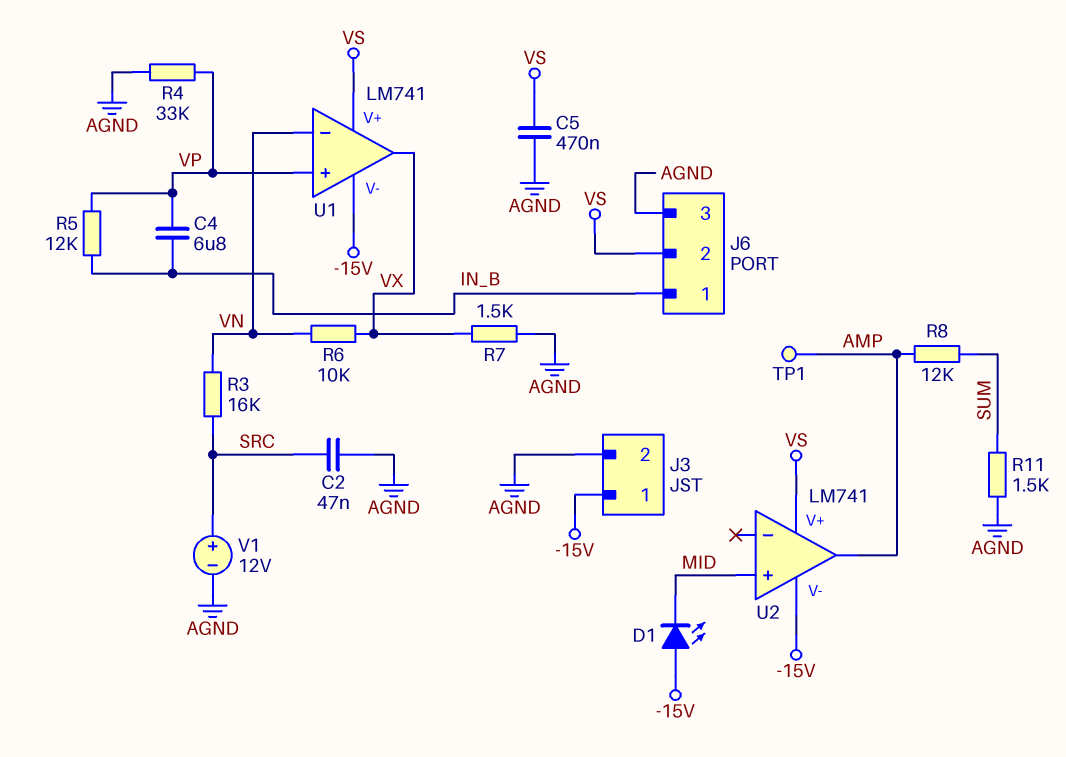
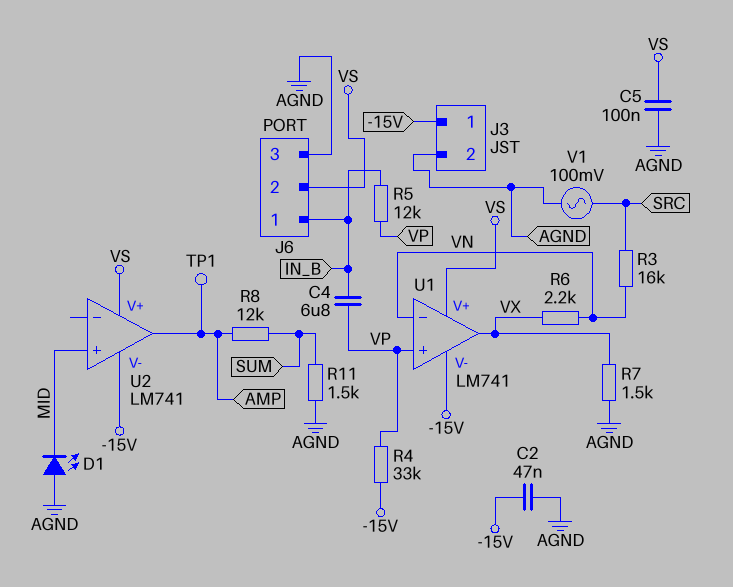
C2: 47nF (AGND, SRC) -> 47nF (-15V, AGND)
C5: 470nF (AGND, VS) -> 100nF (AGND, VS)
D1: LED (A -15V, K MID) -> LED (A AGND, K MID)
R4: 33k (AGND, VP) -> 33k (-15V, VP)
R6: 10k (VN, VX) -> 2.2k (VN, VX)
V1: 12V (plus SRC, minus AGND) -> AC 100mV (AGND, SRC)

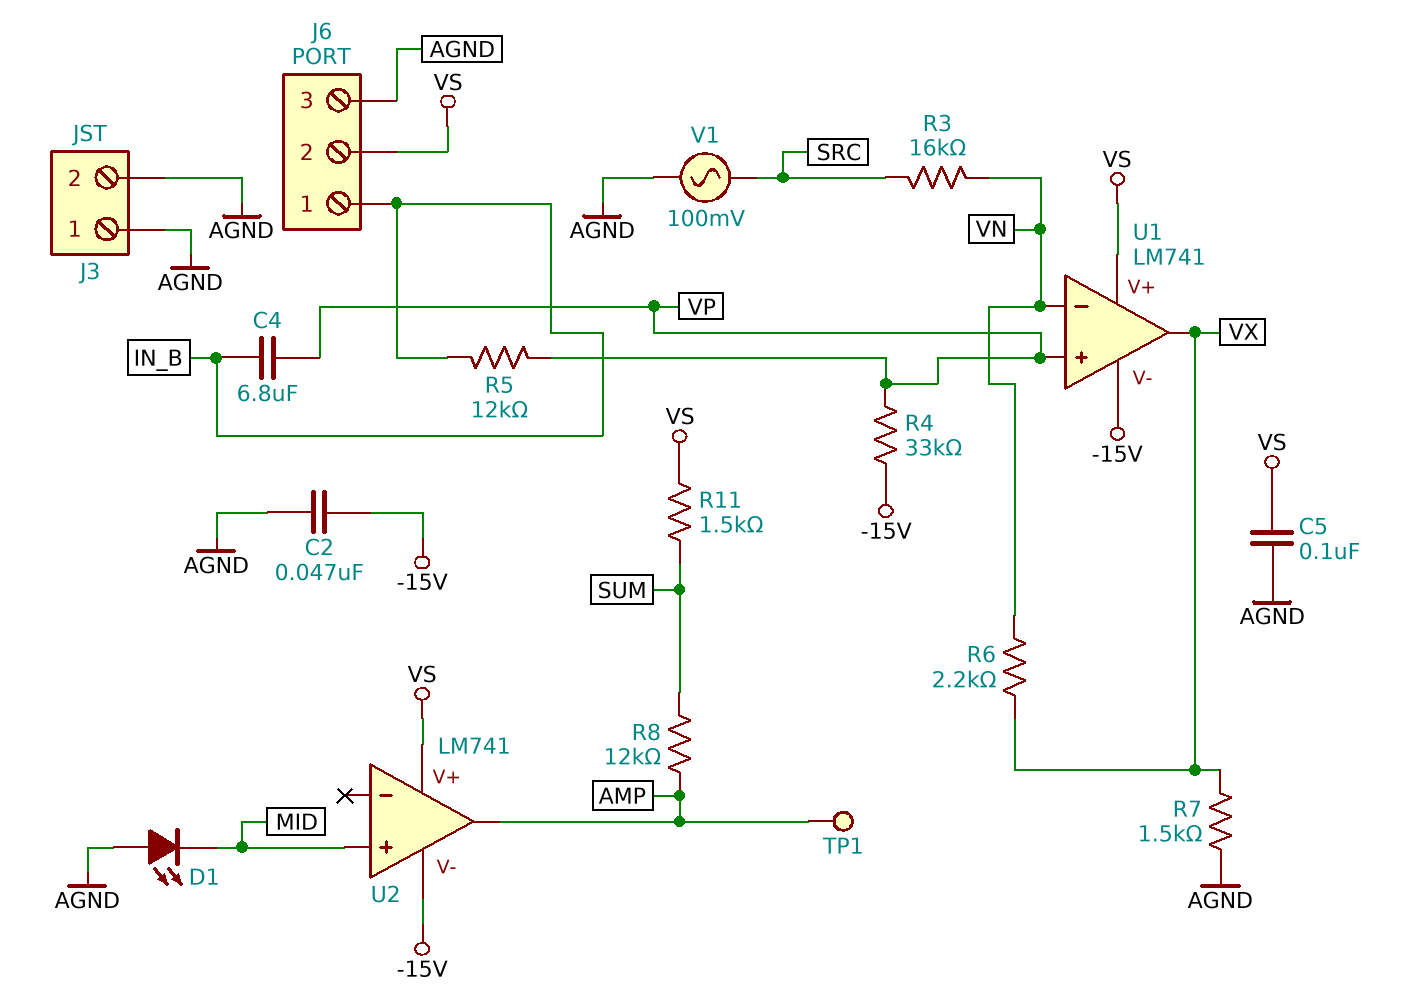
J3 pin 1: -15V -> AGND
R11: 1.5k (AGND, SUM) -> 1.5k (SUM, VS)

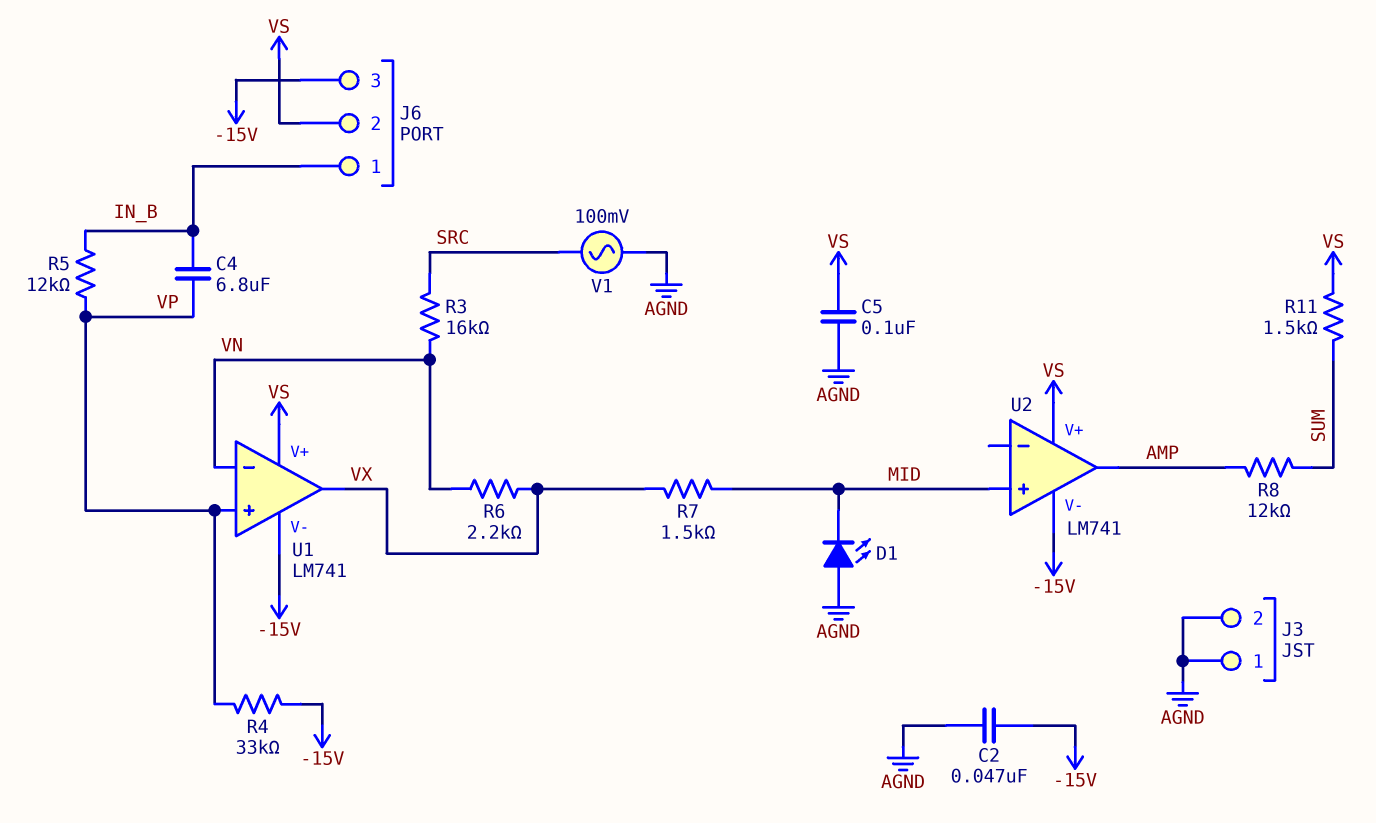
J6 pin 3: AGND -> -15V
R7: 1.5k (AGND, VX) -> 1.5k (MID, VX)
TP1: test point (AMP) -> none

